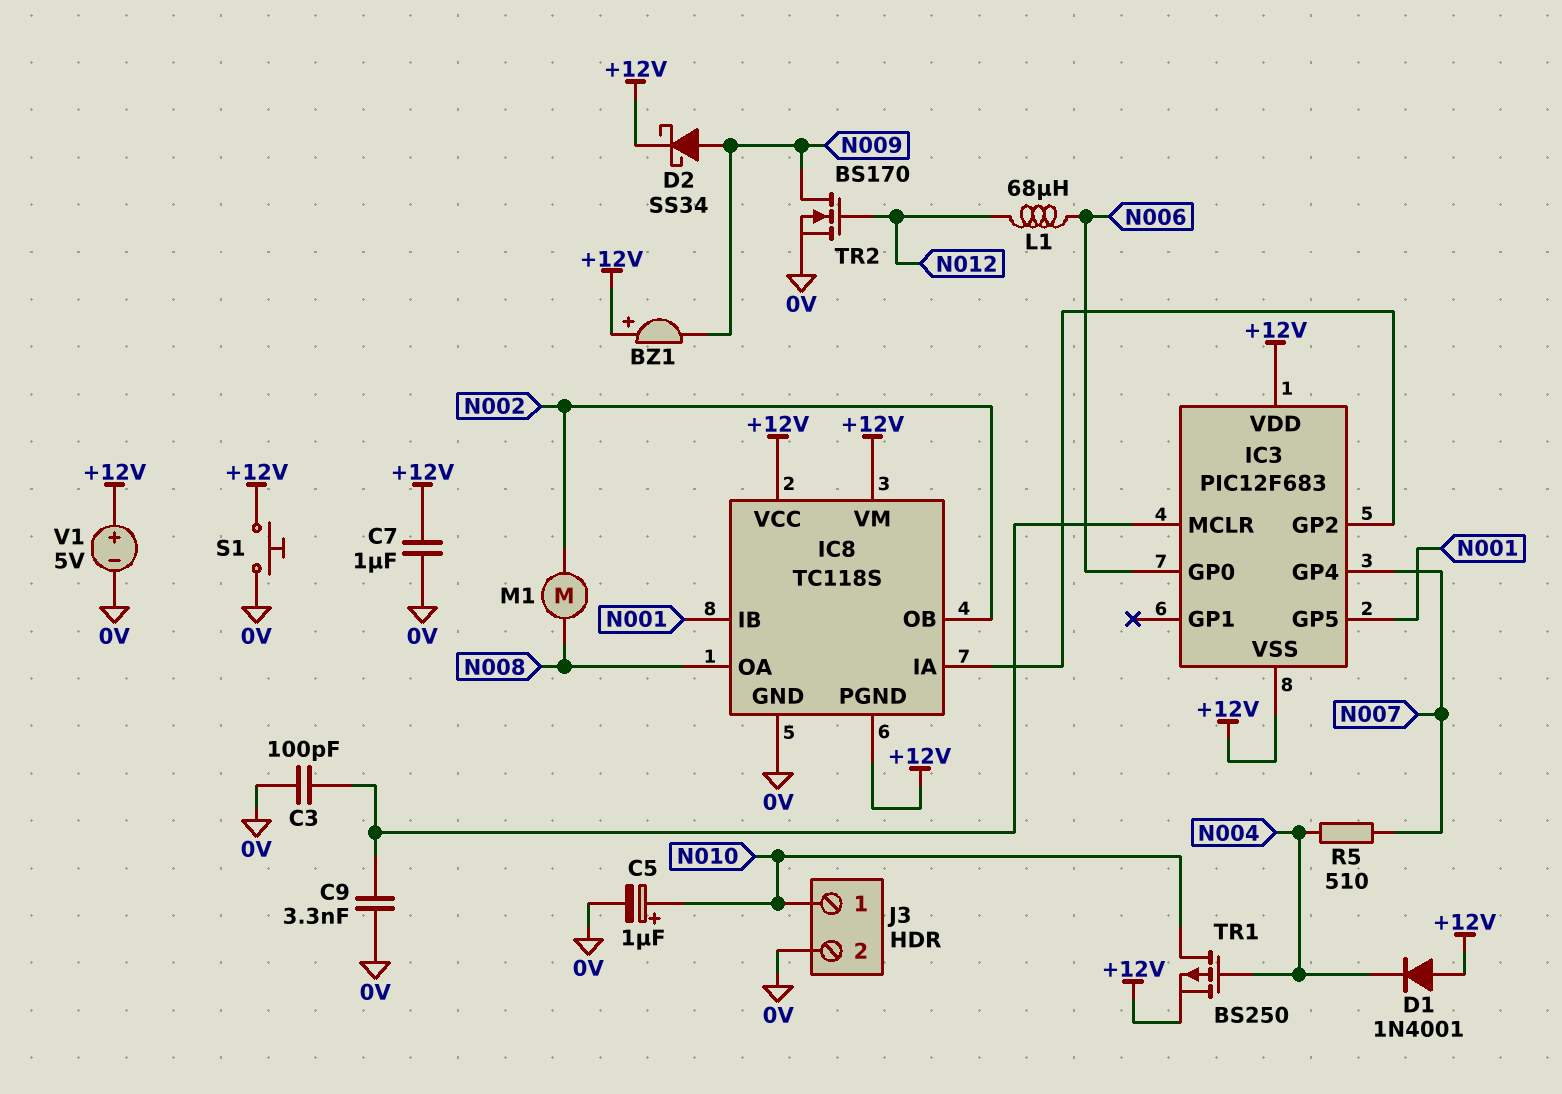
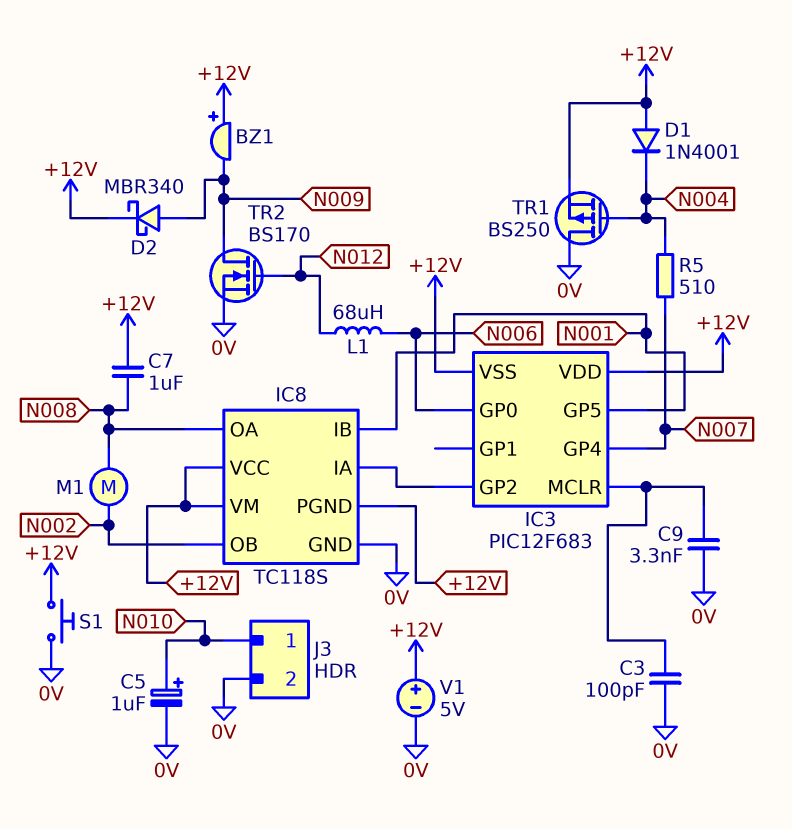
C7: 1uF (+12V, 0V) -> 1uF (+12V, N008)
D2: schottky SS34 (A N009, K +12V) -> schottky MBR340 (A N009, K +12V)
TR1: PMOS BS250 (G N004, D N010, S +12V) -> PMOS BS250 (G N004, D 0V, S +12V)

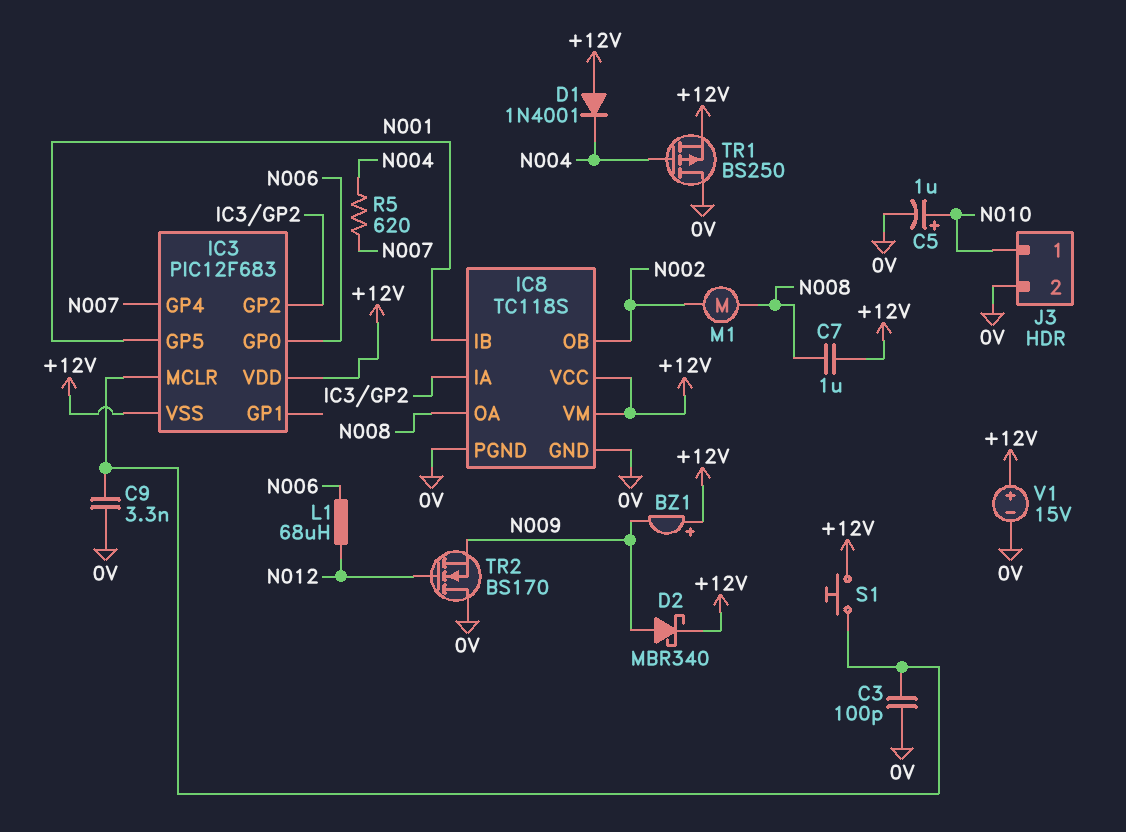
IC8 pin PGND: +12V -> 0V
R5: 510 (N004, N007) -> 620 (N004, N007)
S1: button (+12V, 0V) -> button (+12V, IC3/MCLR)
TR2: NMOS BS170 (G N012, D N009, S 0V) -> NMOS BS170 (G N012, D 0V, S N009)
V1: 5V (plus +12V, minus 0V) -> 15V (plus +12V, minus 0V)

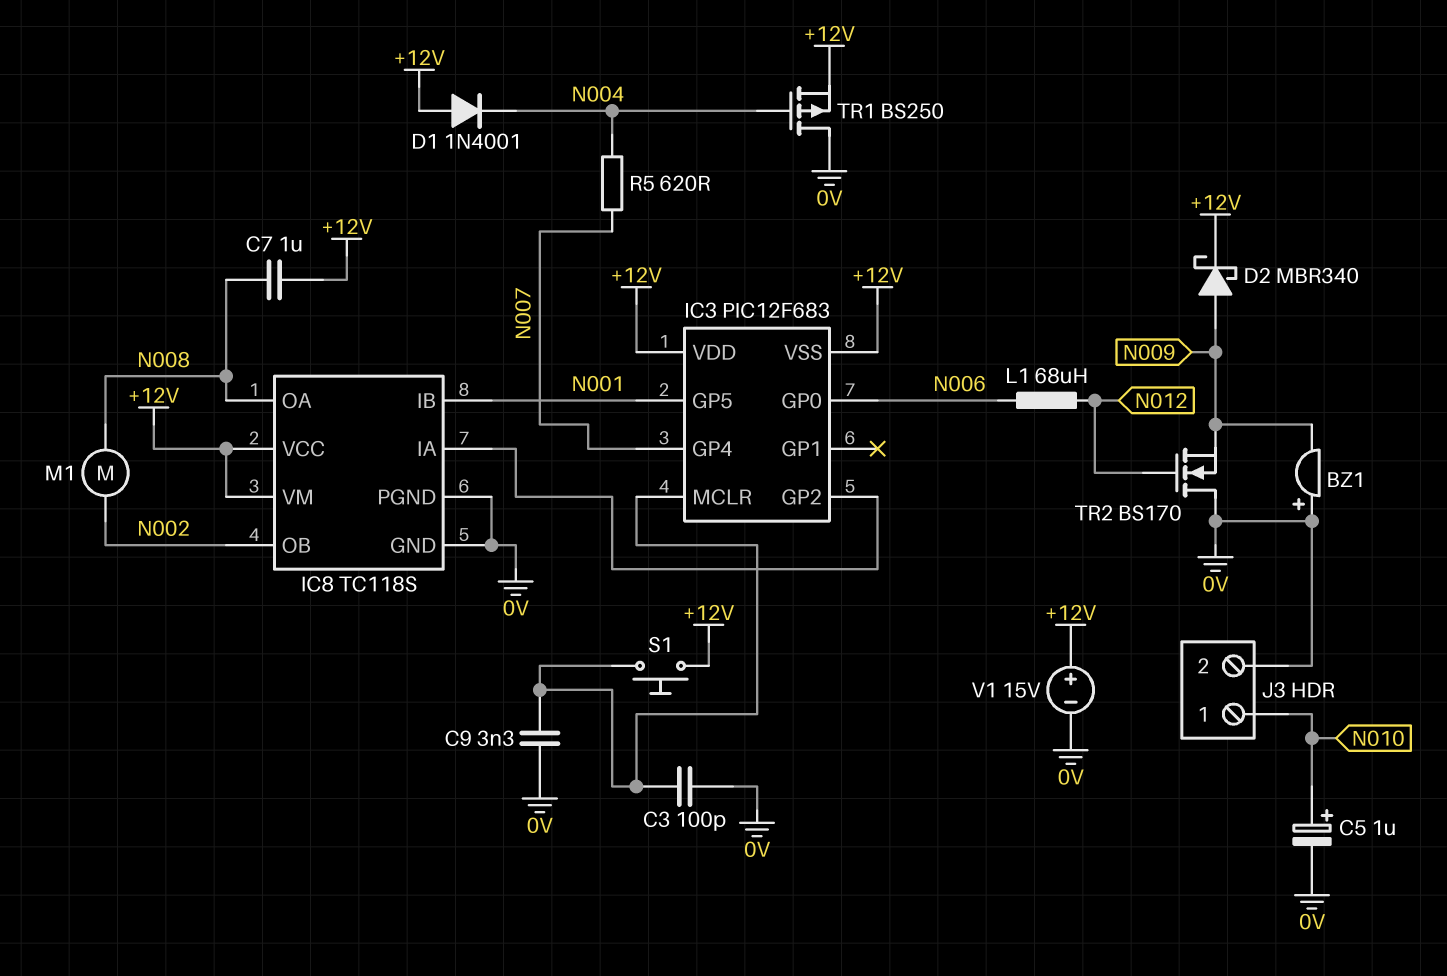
BZ1: buzzer (plus +12V, minus N009) -> buzzer (plus 0V, minus N009)

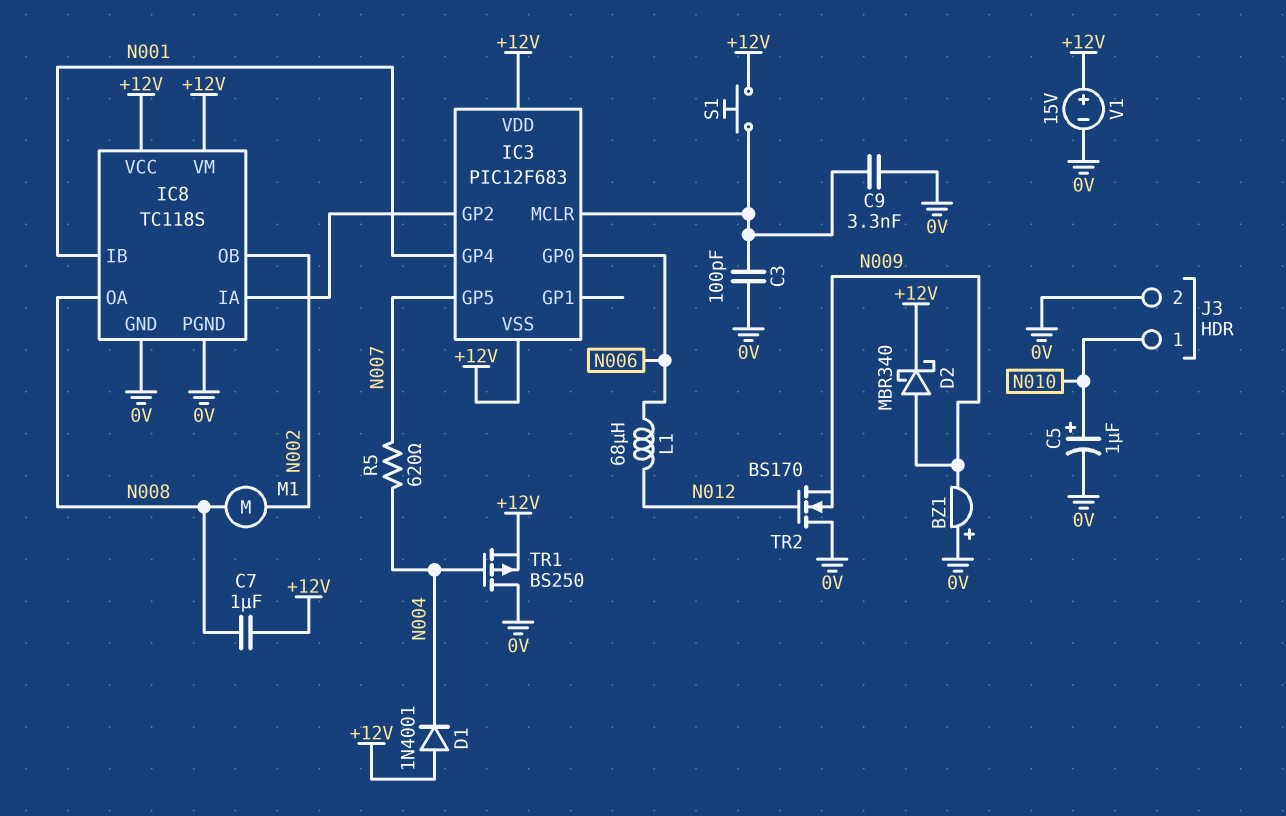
IC3 pin GP4: N007 -> N001
IC3 pin GP5: N001 -> N007

